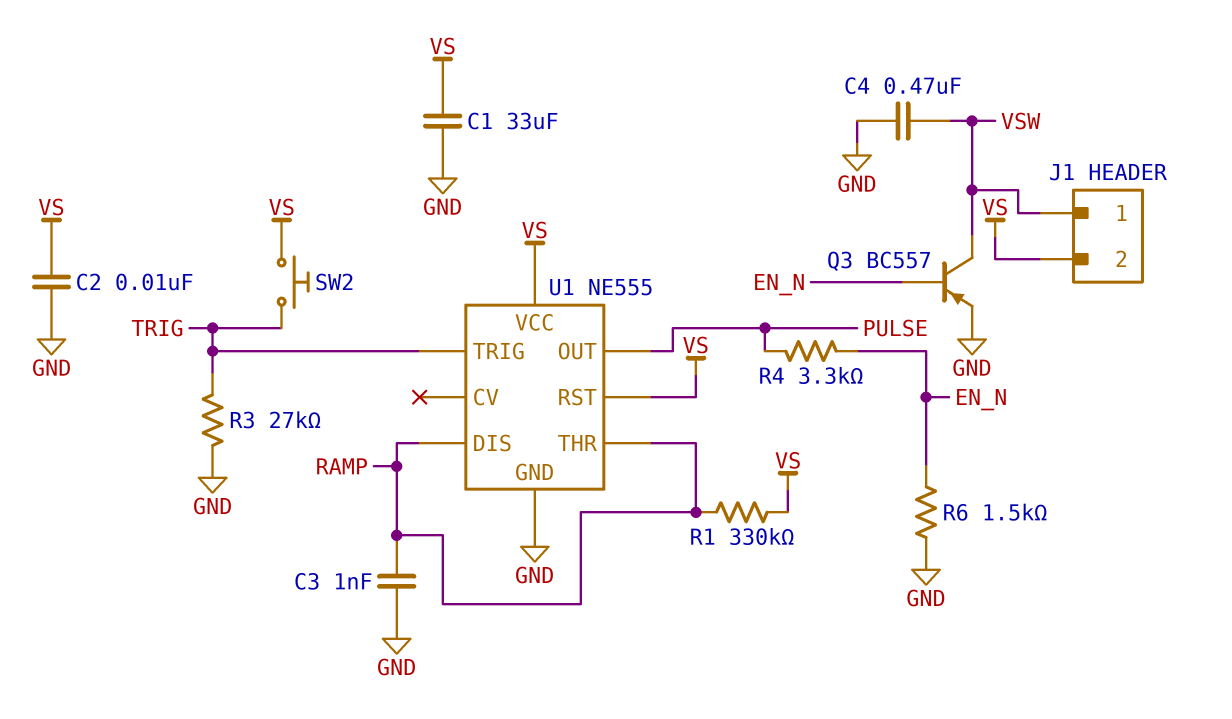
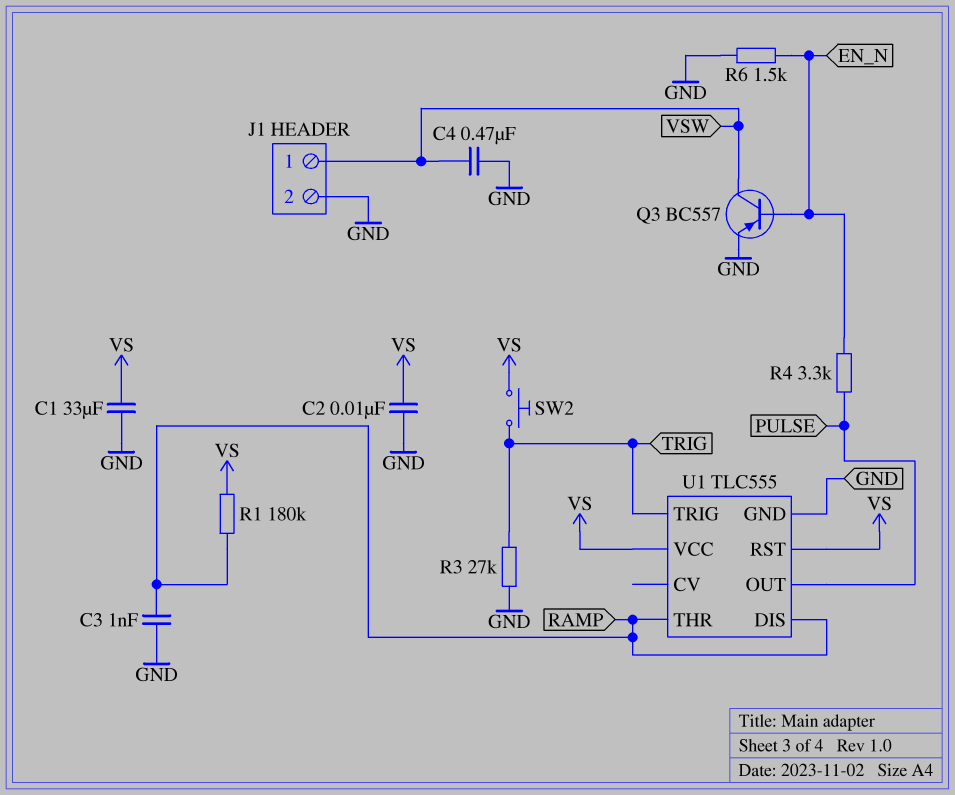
J1 pin 2: VS -> GND
R1: 330k (RAMP, VS) -> 180k (RAMP, VS)
U1: NE555 -> TLC555

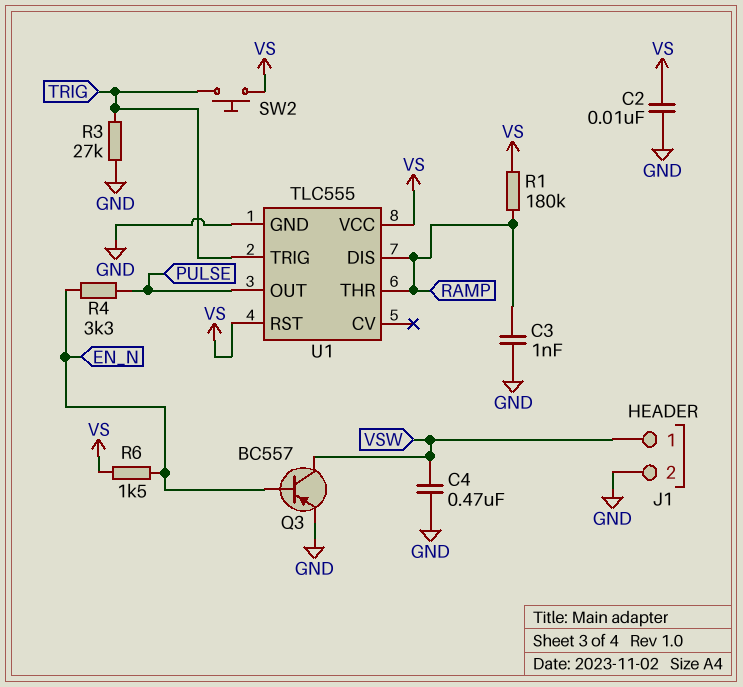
C1: 33uF (GND, VS) -> none
R6: 1.5k (EN_N, GND) -> 1.5k (EN_N, VS)

